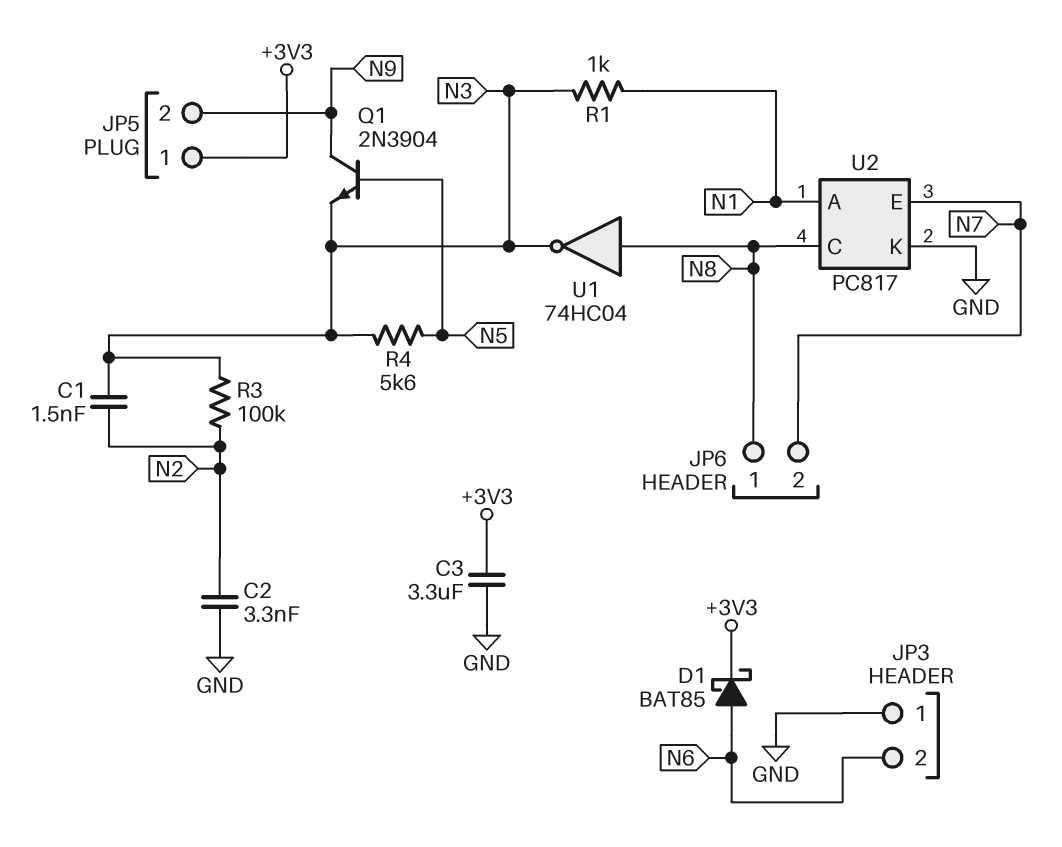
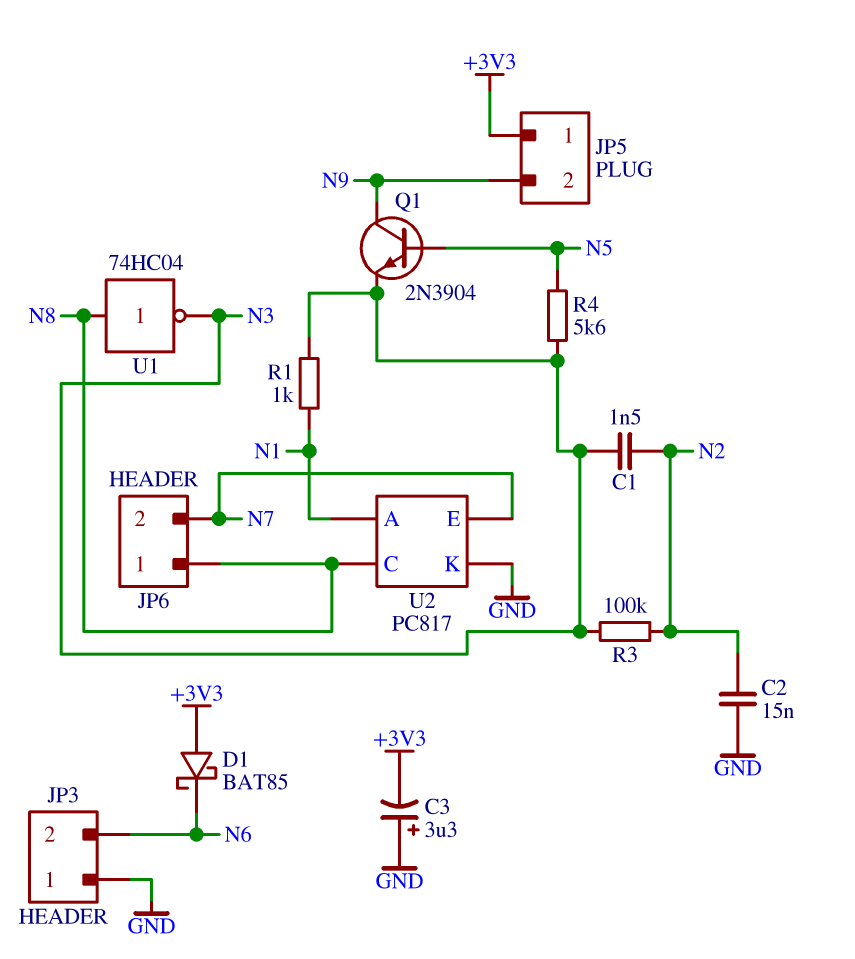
C2: 3.3nF (GND, N2) -> 15nF (GND, N2)
C3: 3.3uF (+3V3, GND) -> 3.3uF (plus GND, minus +3V3)
D1: schottky BAT85 (A N6, K +3V3) -> schottky BAT85 (A +3V3, K N6)

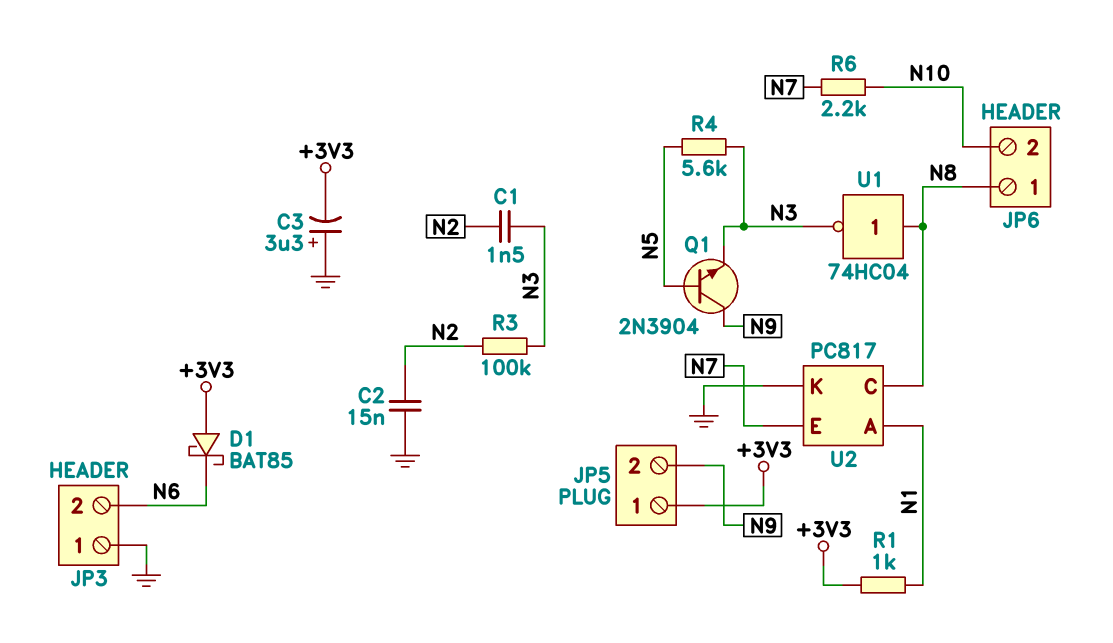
JP6 pin 2: N7 -> N10
R1: 1k (N1, N3) -> 1k (+3V3, N1)
R6: none -> 2.2k (N7, N10)

